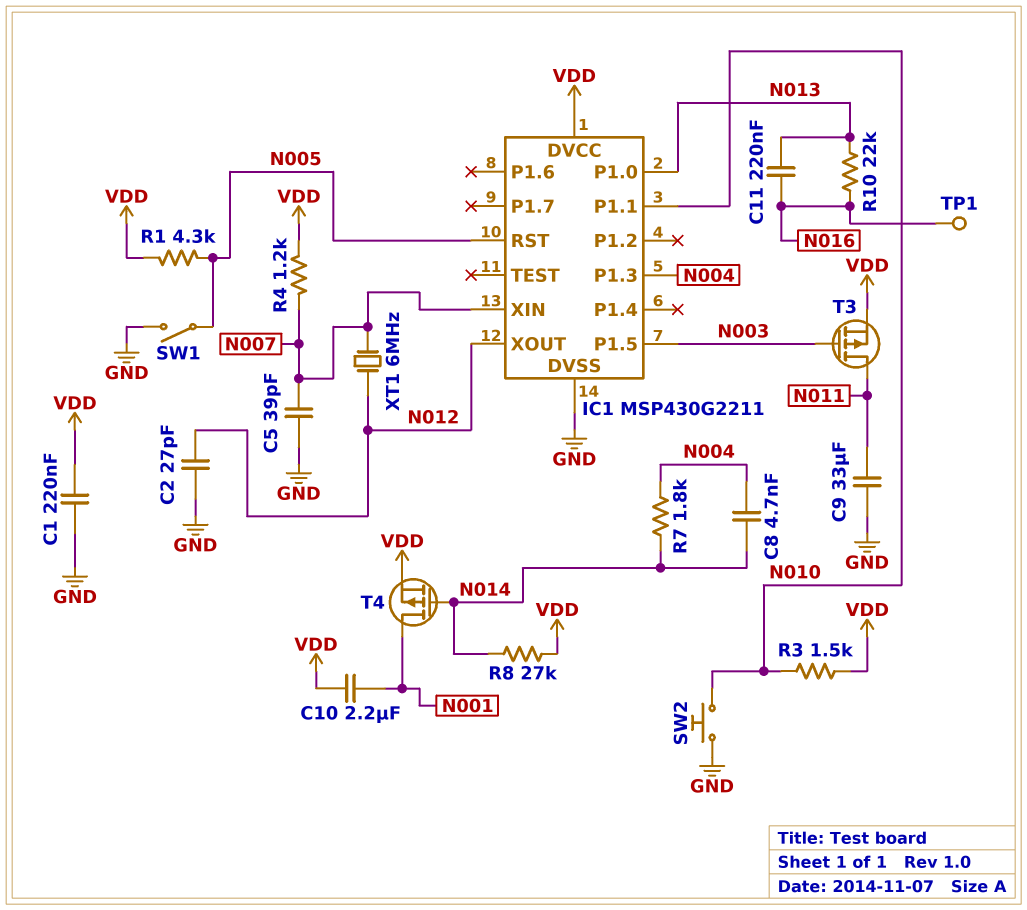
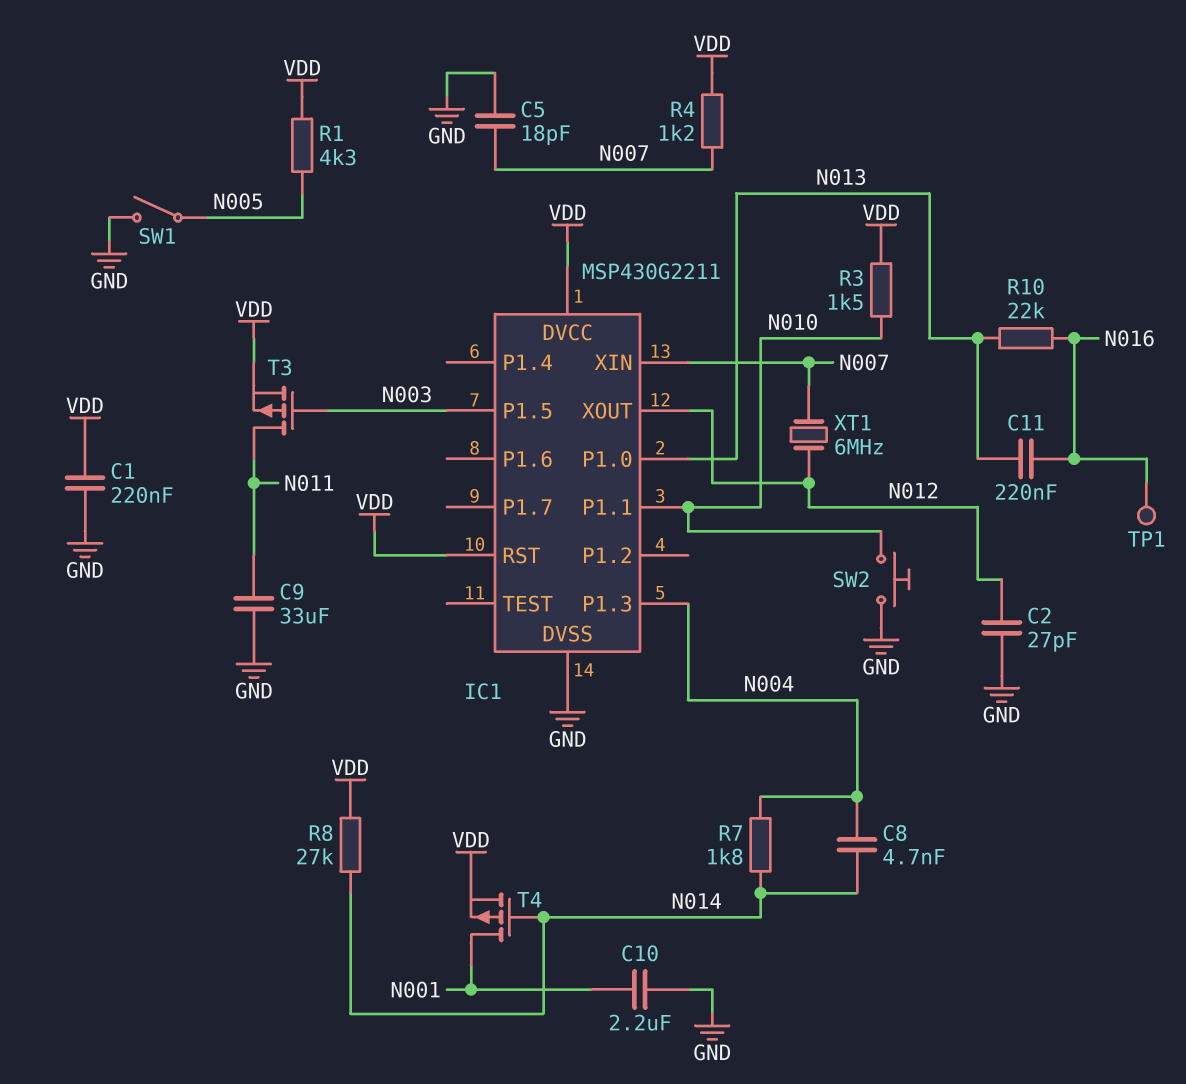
C5: 39pF (GND, N007) -> 18pF (GND, N007)
C10: 2.2uF (N001, VDD) -> 2.2uF (GND, N001)
IC1 pin RST: N005 -> VDD

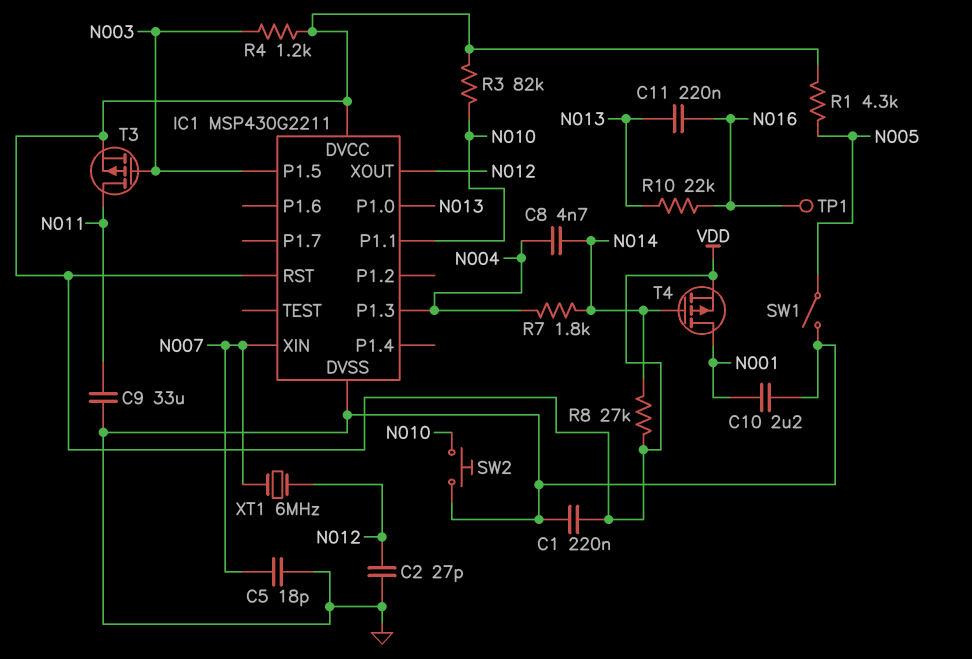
R3: 1.5k (N010, VDD) -> 82k (N010, VDD)
R4: 1.2k (N007, VDD) -> 1.2k (N003, VDD)

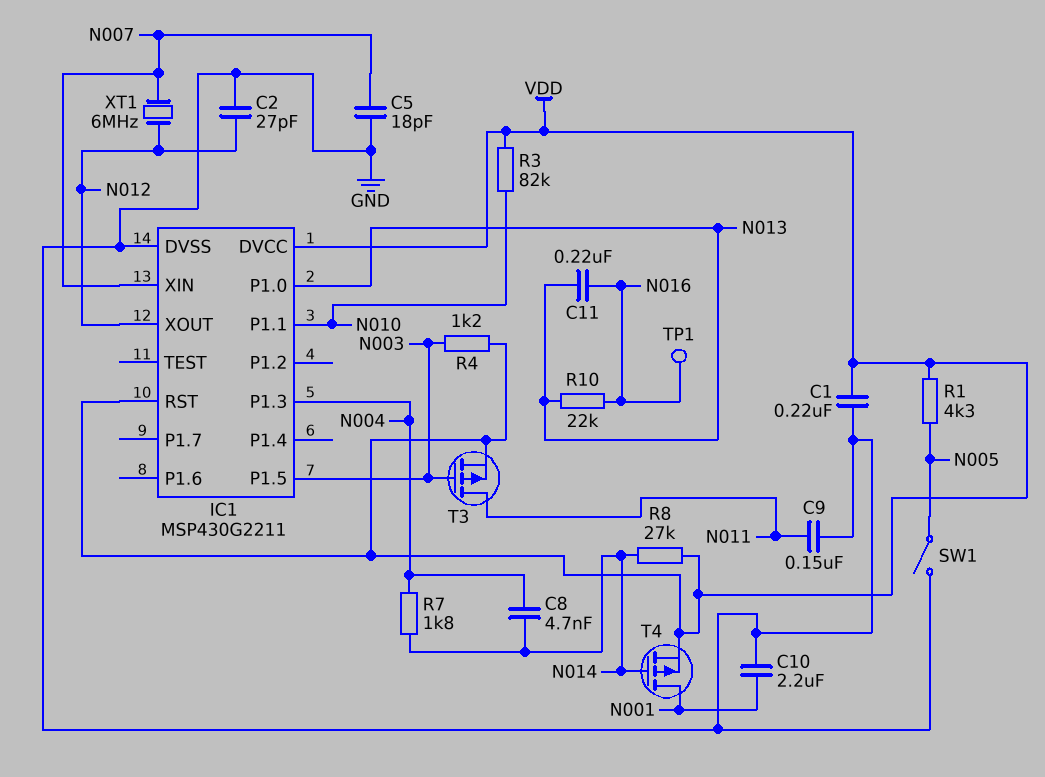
C9: 33uF (GND, N011) -> 150nF (GND, N011)
SW2: button (GND, N010) -> none

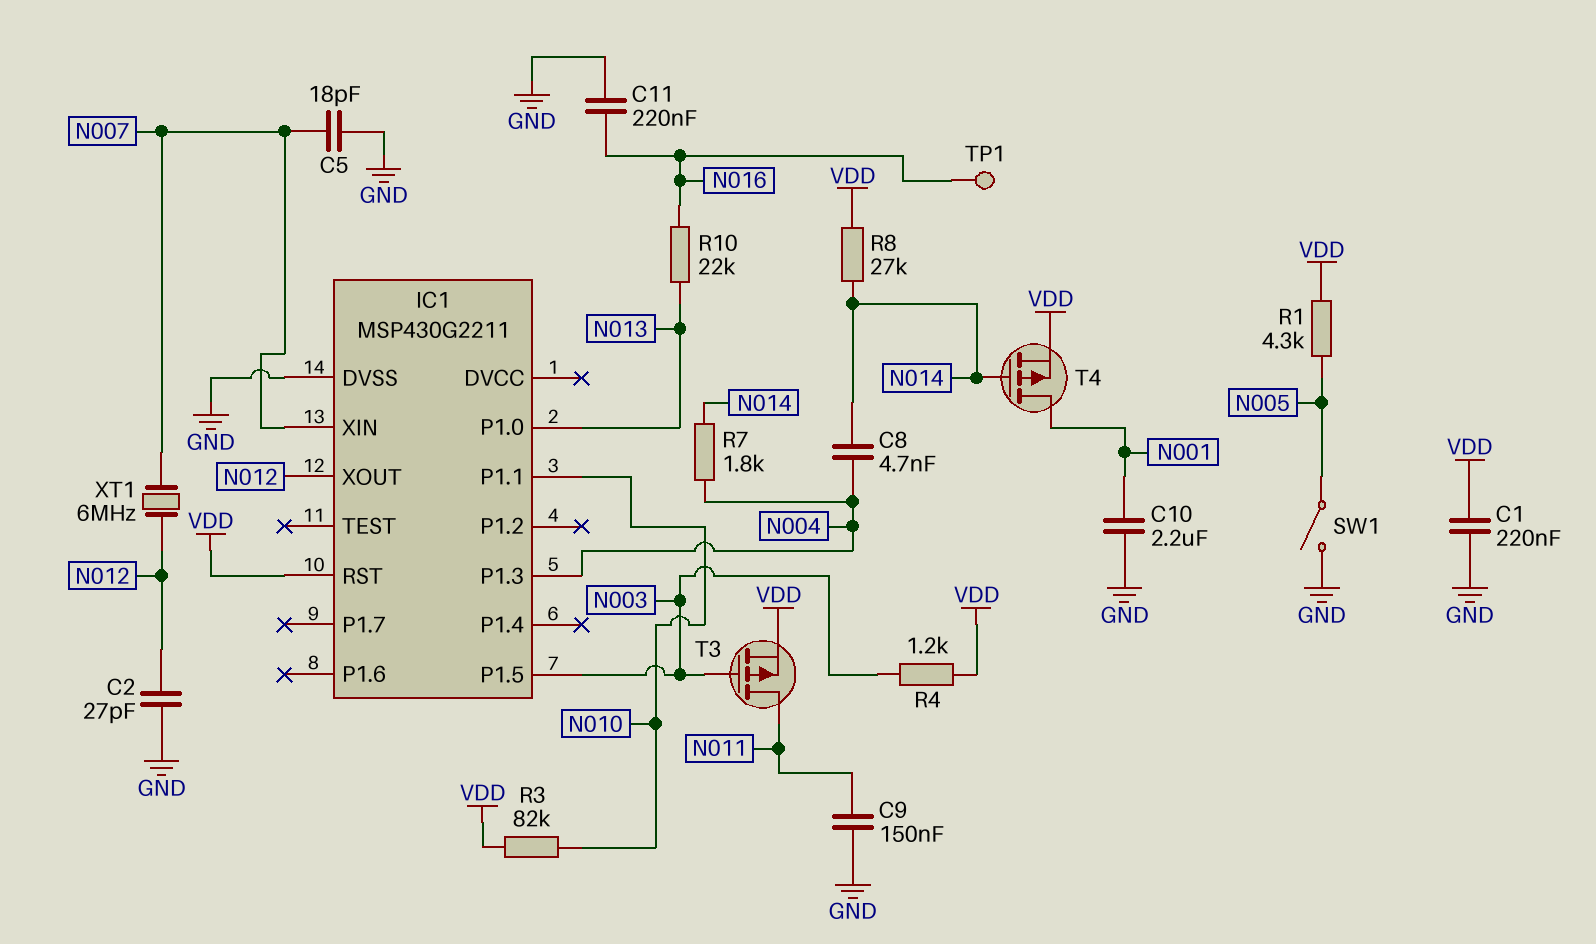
C11: 220nF (N013, N016) -> 220nF (GND, N016)
IC1 pin DVCC: VDD -> none

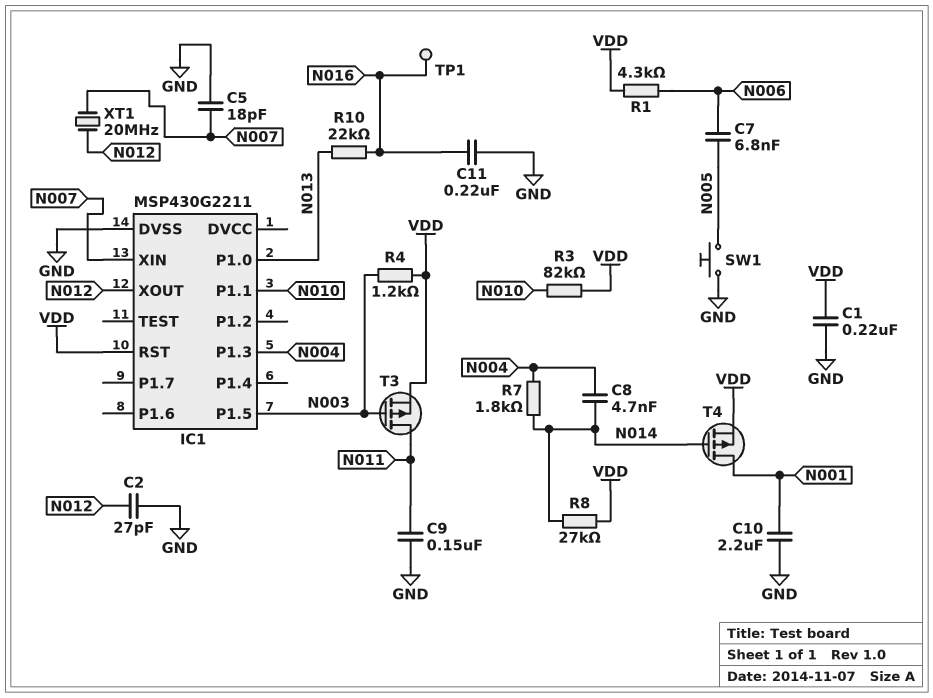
C7: none -> 6.8nF (N005, N006)
R1: 4.3k (N005, VDD) -> 4.3k (N006, VDD)
SW1: switch (GND, N005) -> button (GND, N005)
XT1: 6MHz (N007, N012) -> 20MHz (N007, N012)

